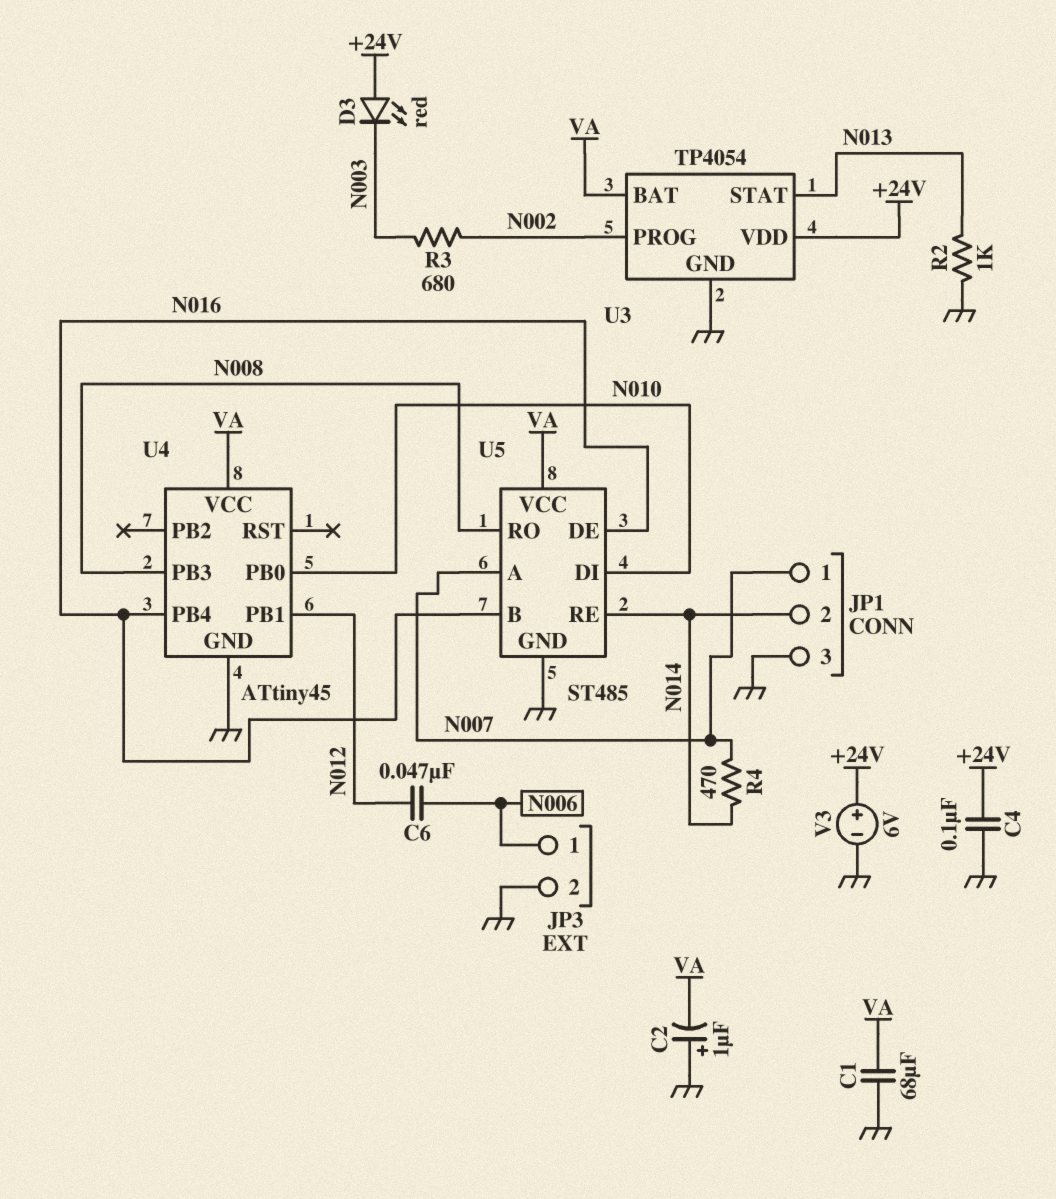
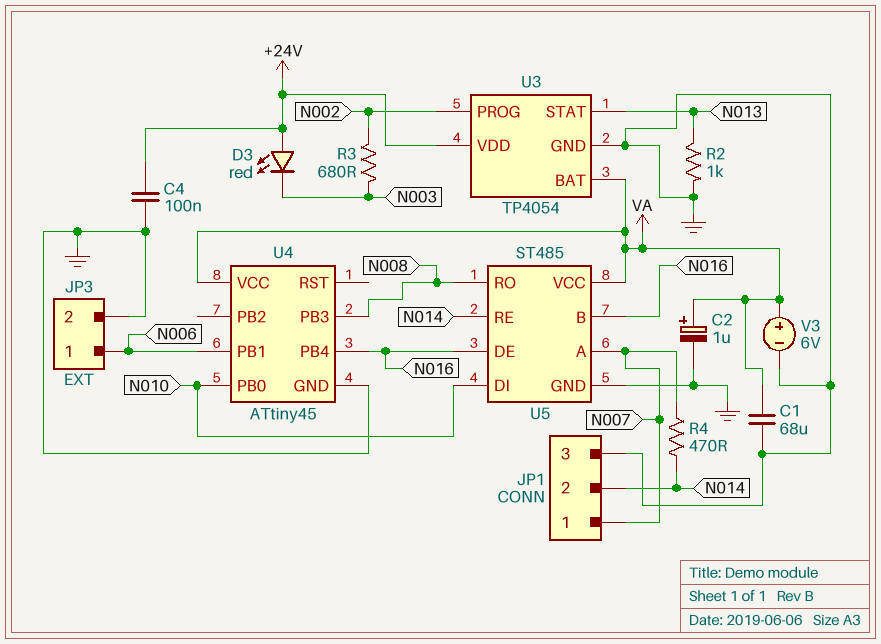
C2: 1uF (plus GND, minus VA) -> 1uF (plus VA, minus GND)
C6: 47nF (N006, N012) -> none
U4 pin PB1: N012 -> N006
V3: 6V (plus +24V, minus GND) -> 6V (plus VA, minus GND)

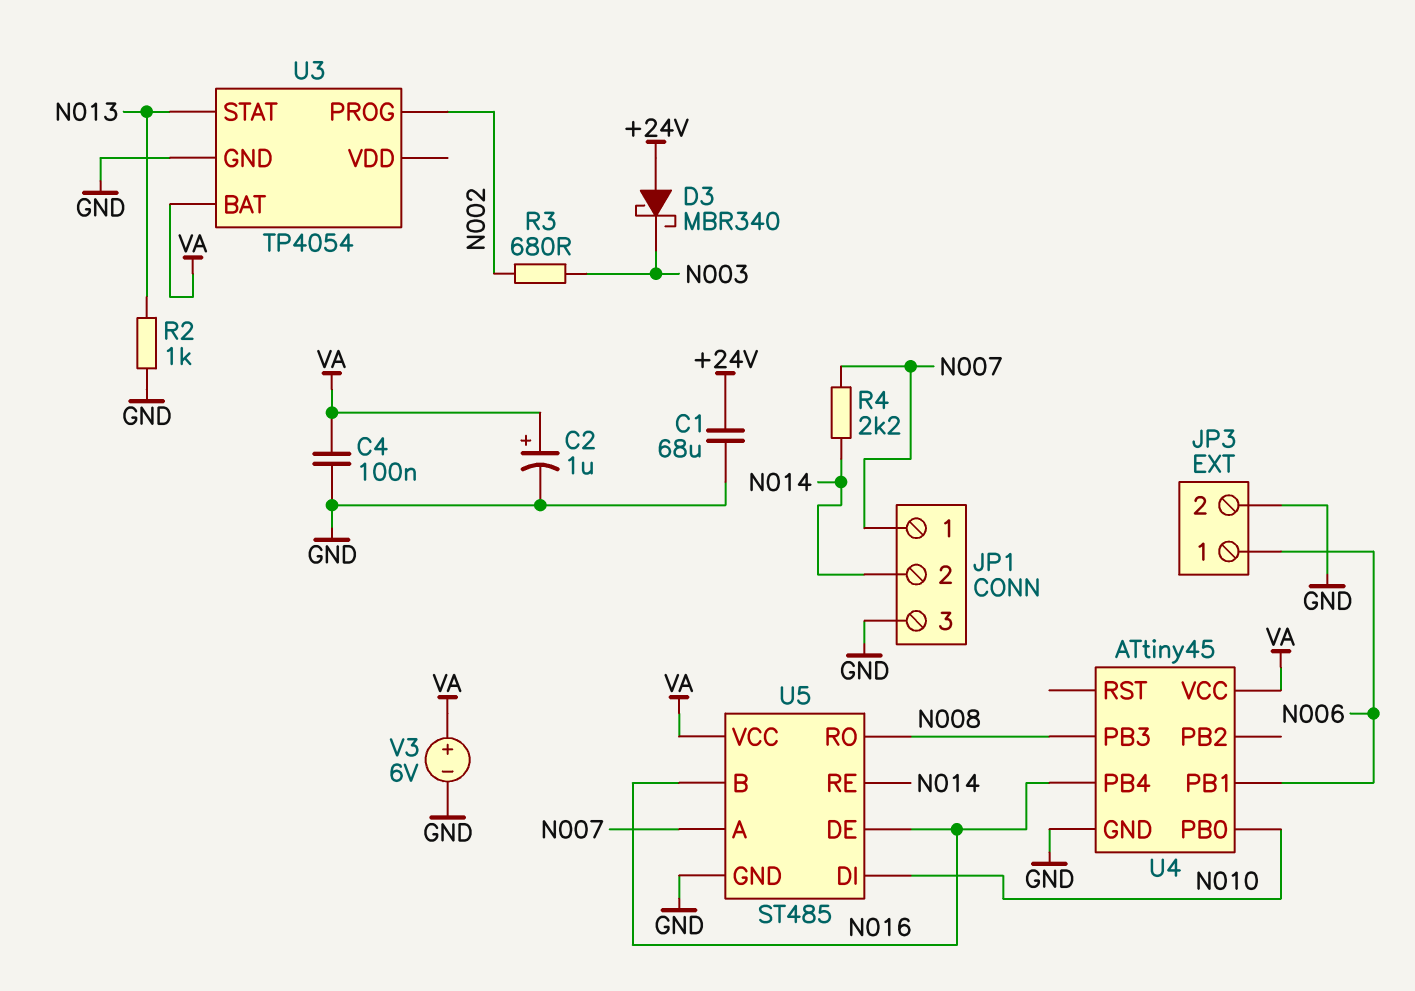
C1: 68uF (GND, VA) -> 68uF (+24V, GND)
C4: 100nF (+24V, GND) -> 100nF (GND, VA)
D3: LED red (A +24V, K N003) -> schottky MBR340 (A +24V, K N003)
R4: 470 (N007, N014) -> 2.2k (N007, N014)
U3 pin VDD: +24V -> none

